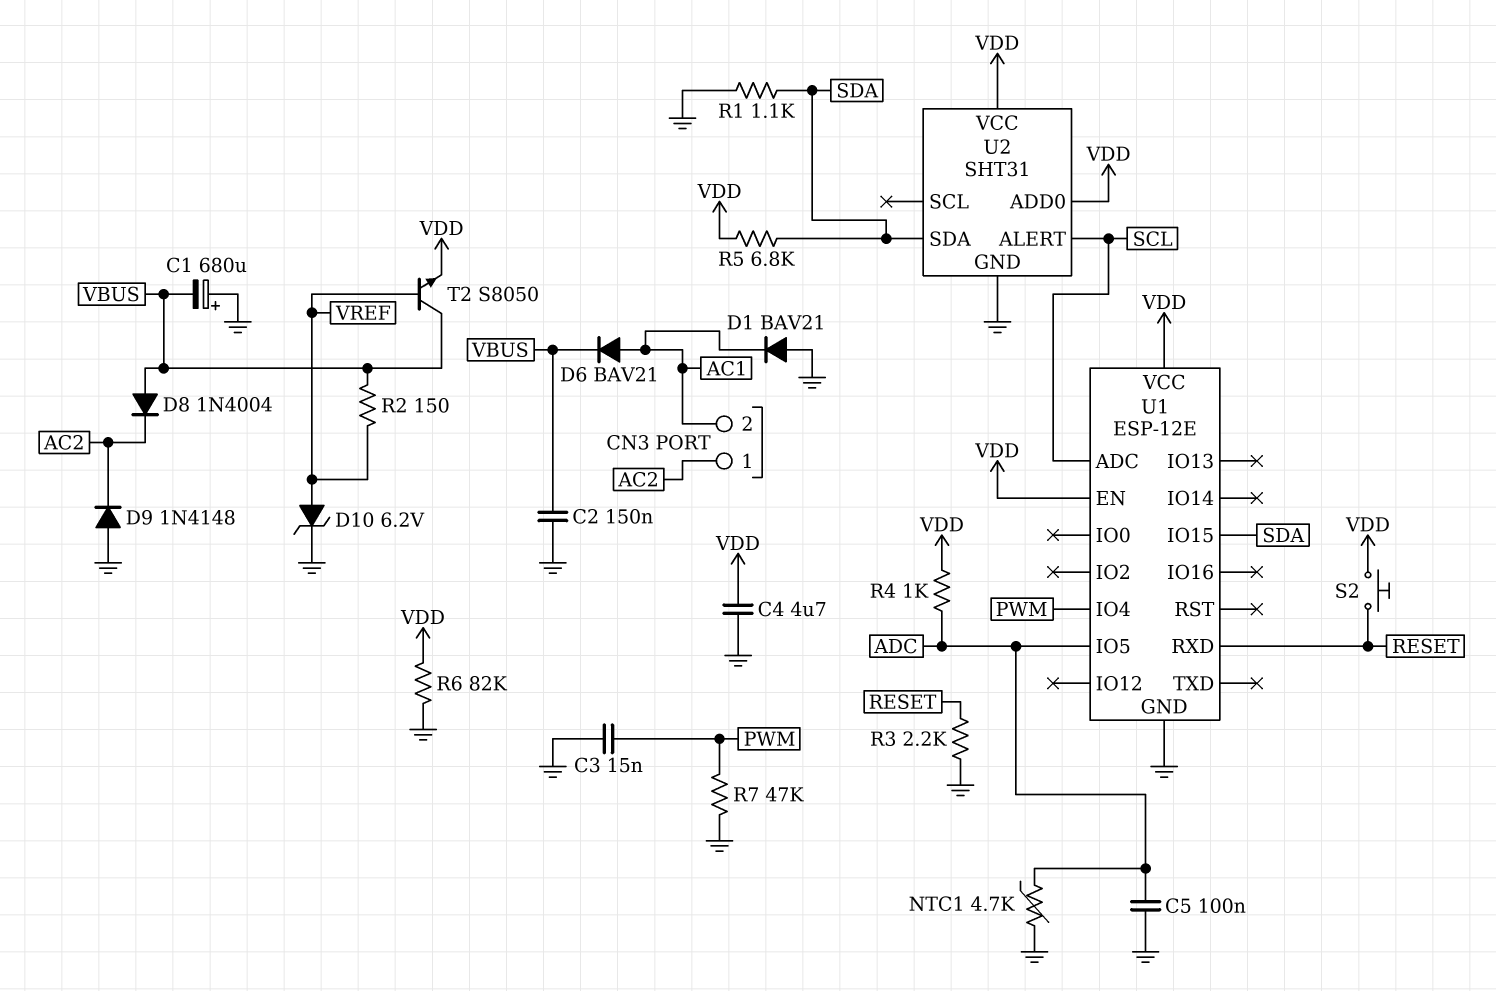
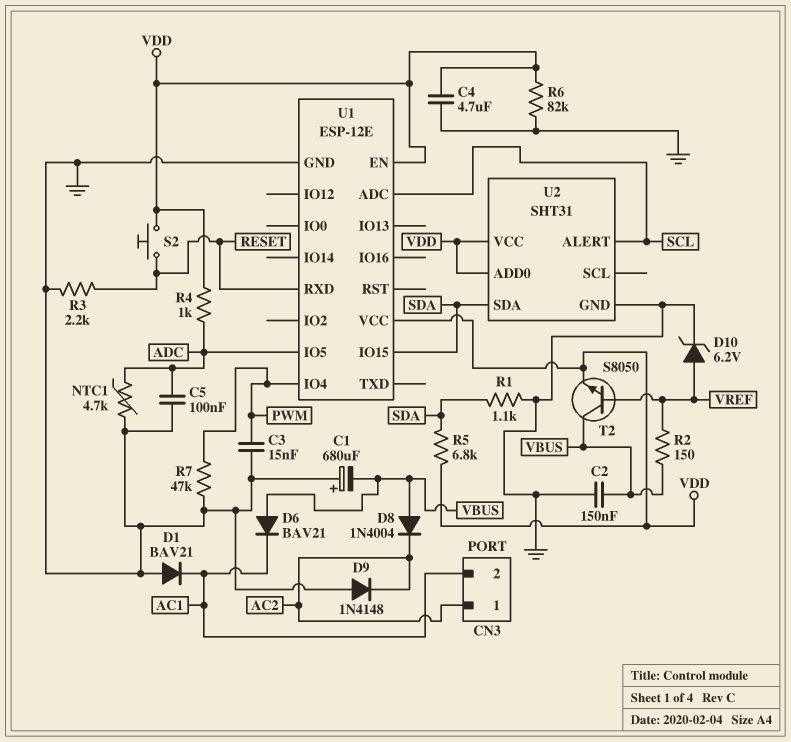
D6: diode BAV21 (A AC1, K VBUS) -> diode BAV21 (A VBUS, K AC1)

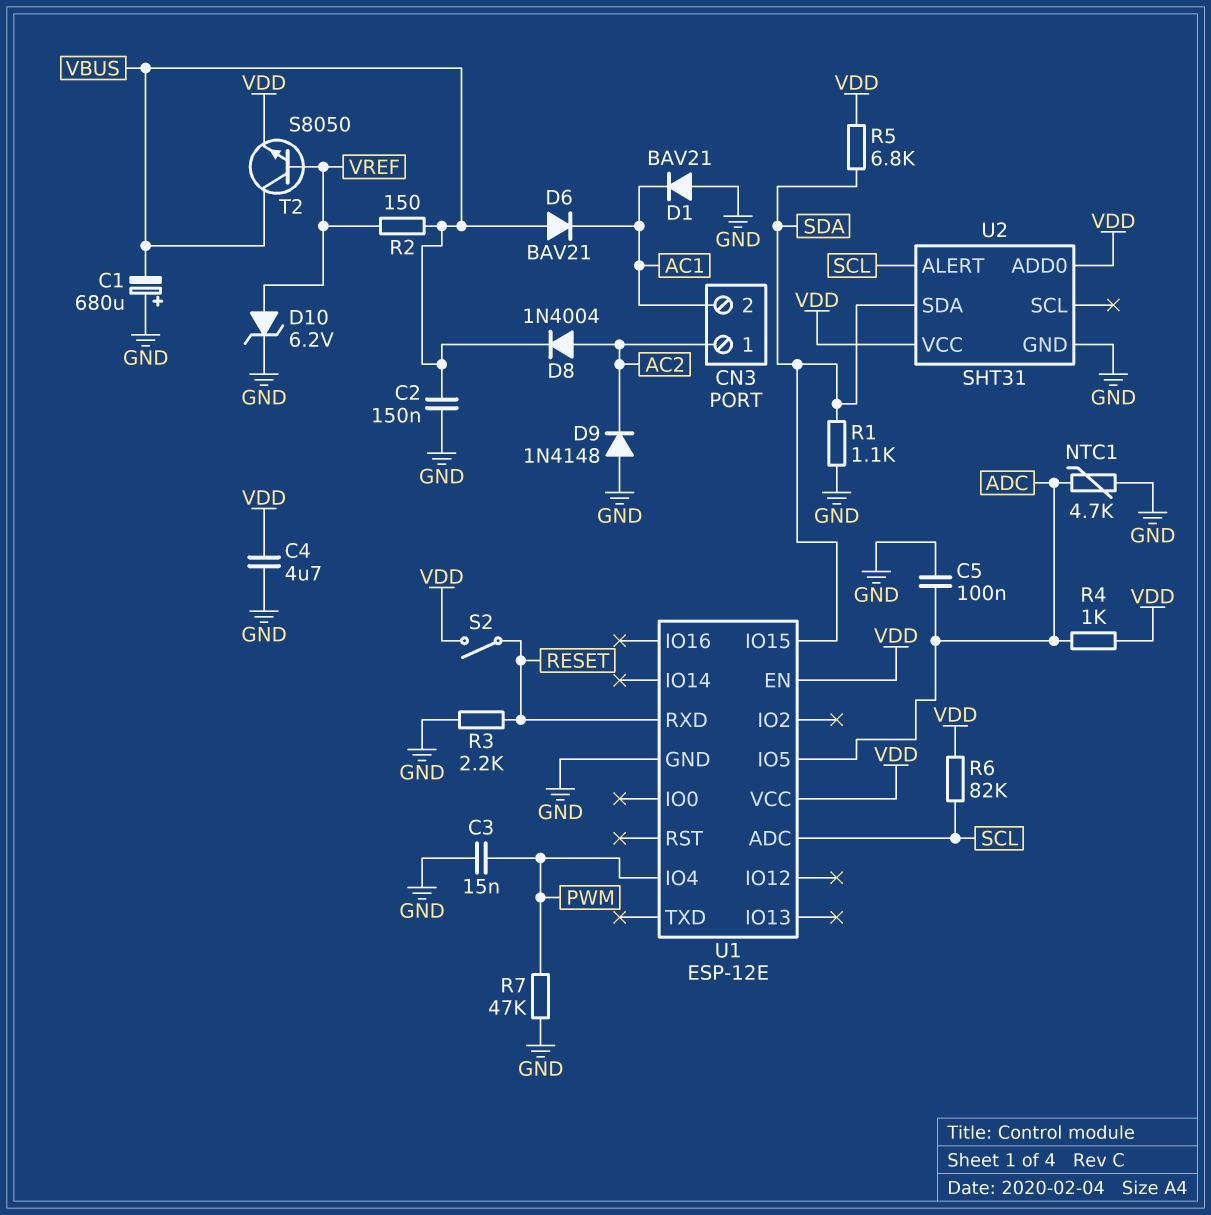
D8: diode 1N4004 (A VBUS, K AC2) -> diode 1N4004 (A AC2, K VBUS)
R6: 82k (GND, VDD) -> 82k (SCL, VDD)
S2: button (RESET, VDD) -> switch (RESET, VDD)

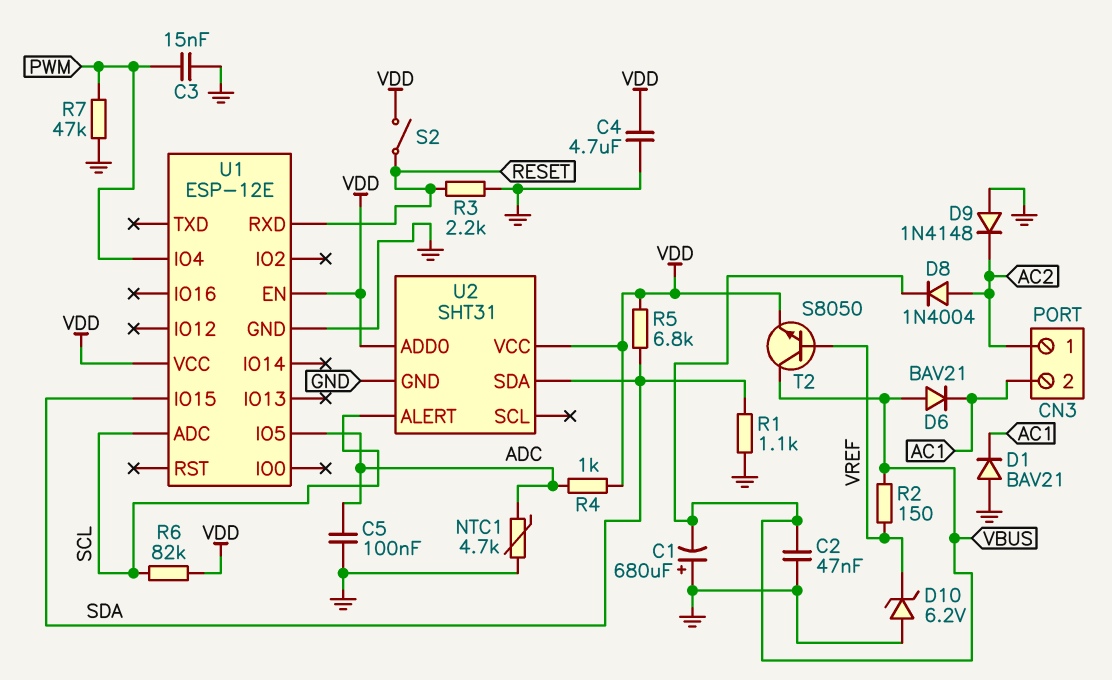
C2: 150nF (GND, VBUS) -> 47nF (GND, VBUS)
D10: zener 6.2V (A VREF, K GND) -> zener 6.2V (A GND, K VREF)

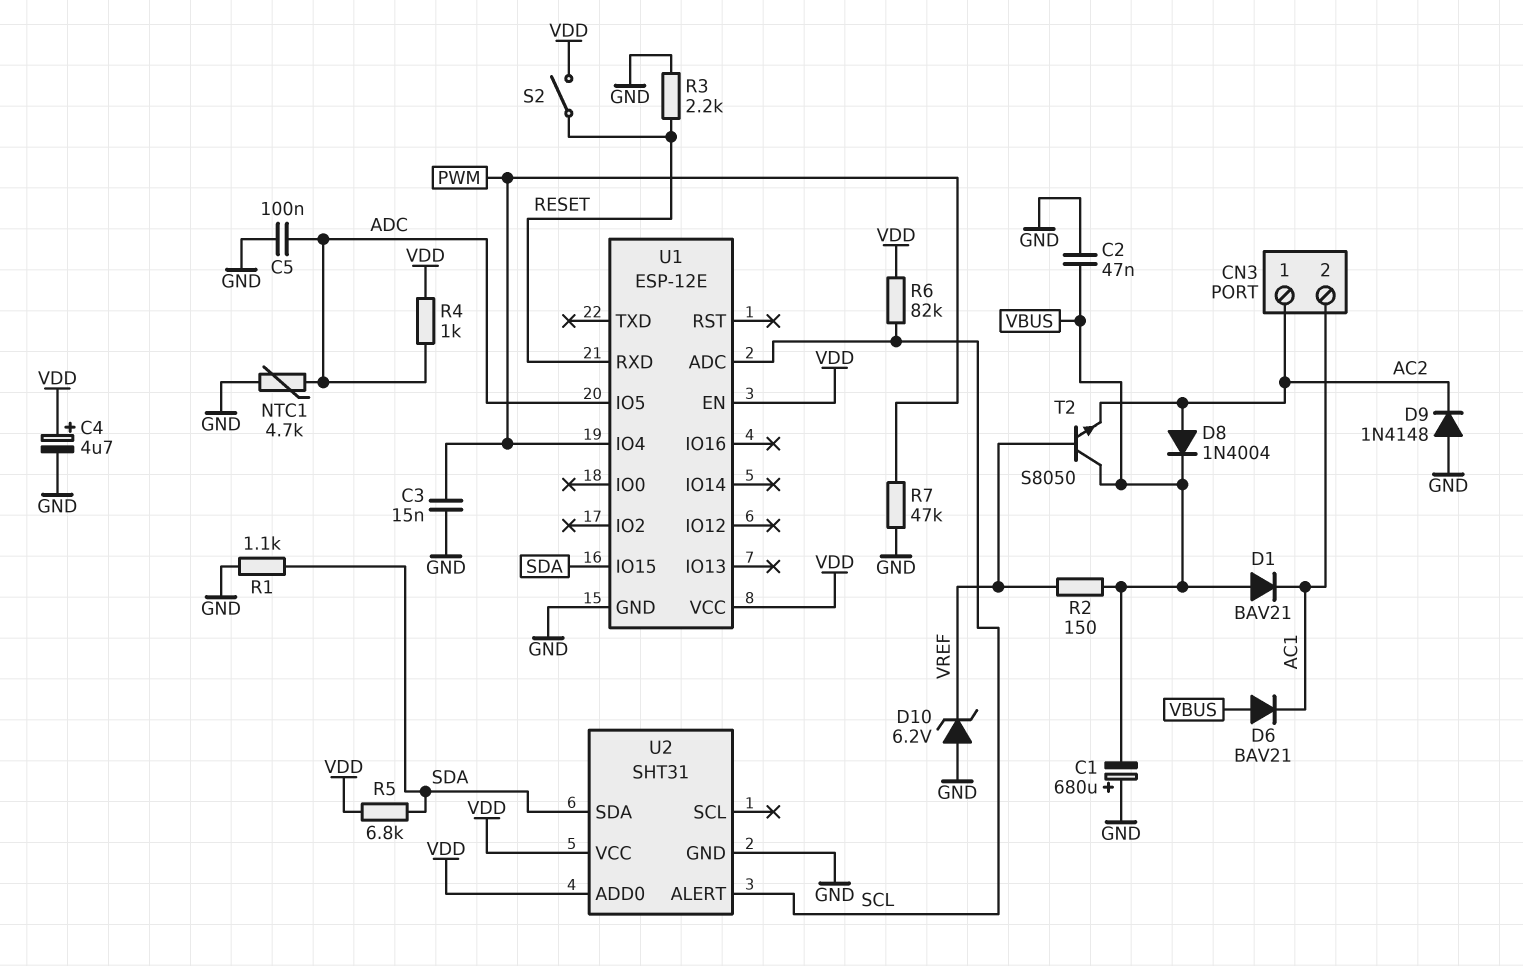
C4: 4.7uF (GND, VDD) -> 4.7uF (plus VDD, minus GND)
D1: diode BAV21 (A GND, K AC1) -> diode BAV21 (A VBUS, K AC1)
T2: NPN S8050 (B VREF, C VBUS, E VDD) -> NPN S8050 (B VREF, C VBUS, E AC2)

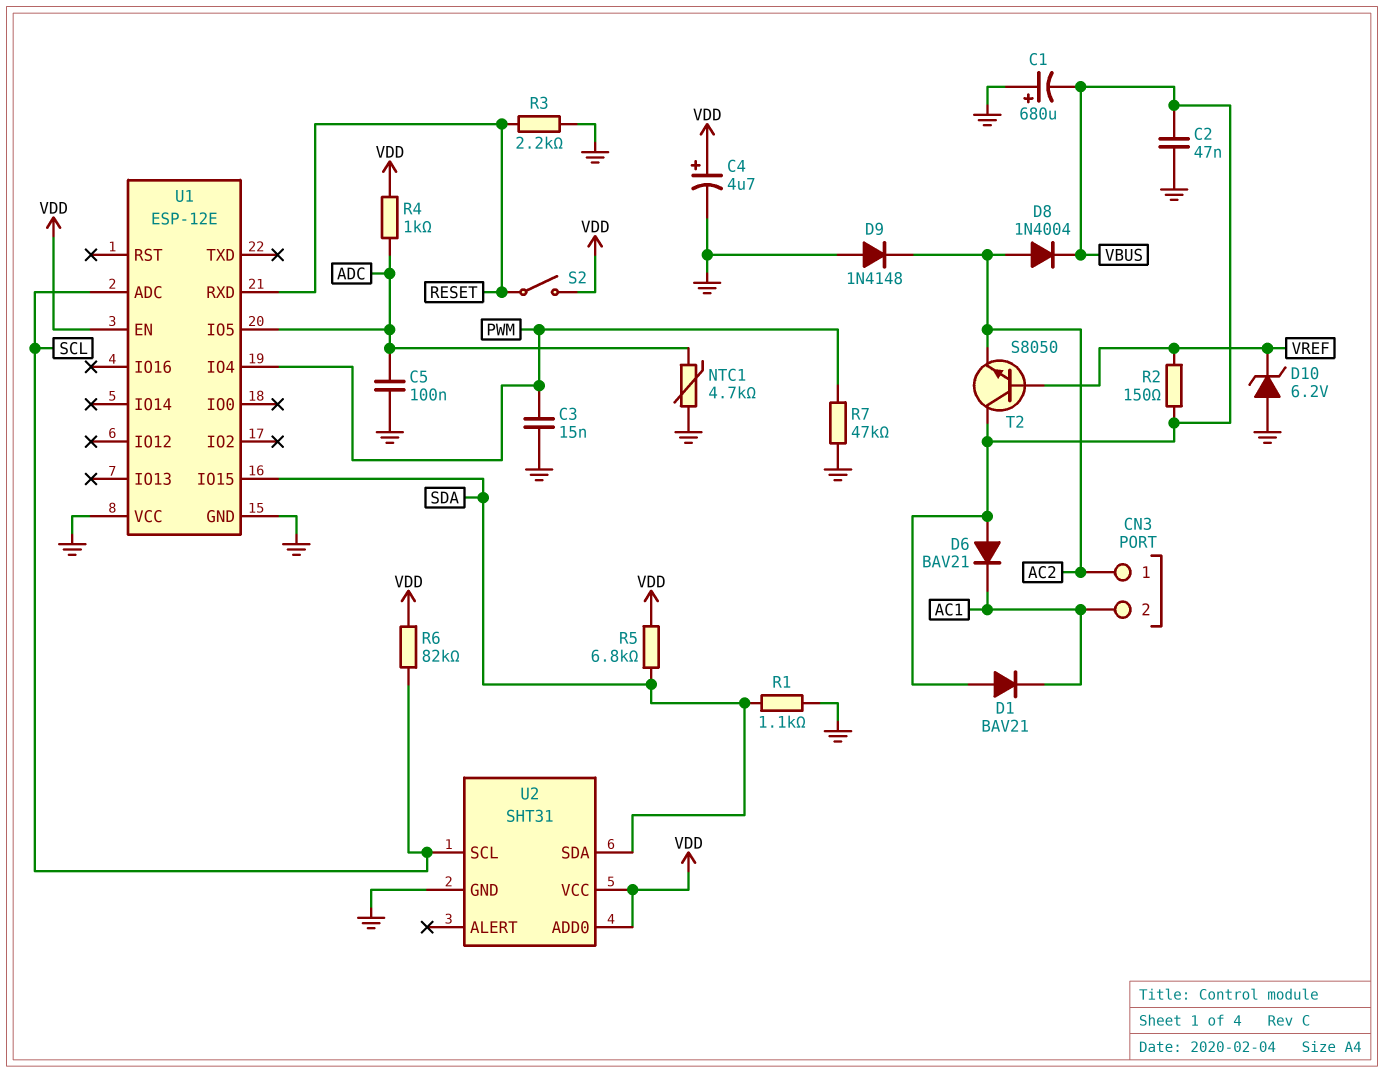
U1 pin VCC: VDD -> GND
U2 pin ALERT: SCL -> none
U2 pin SCL: none -> SCL

